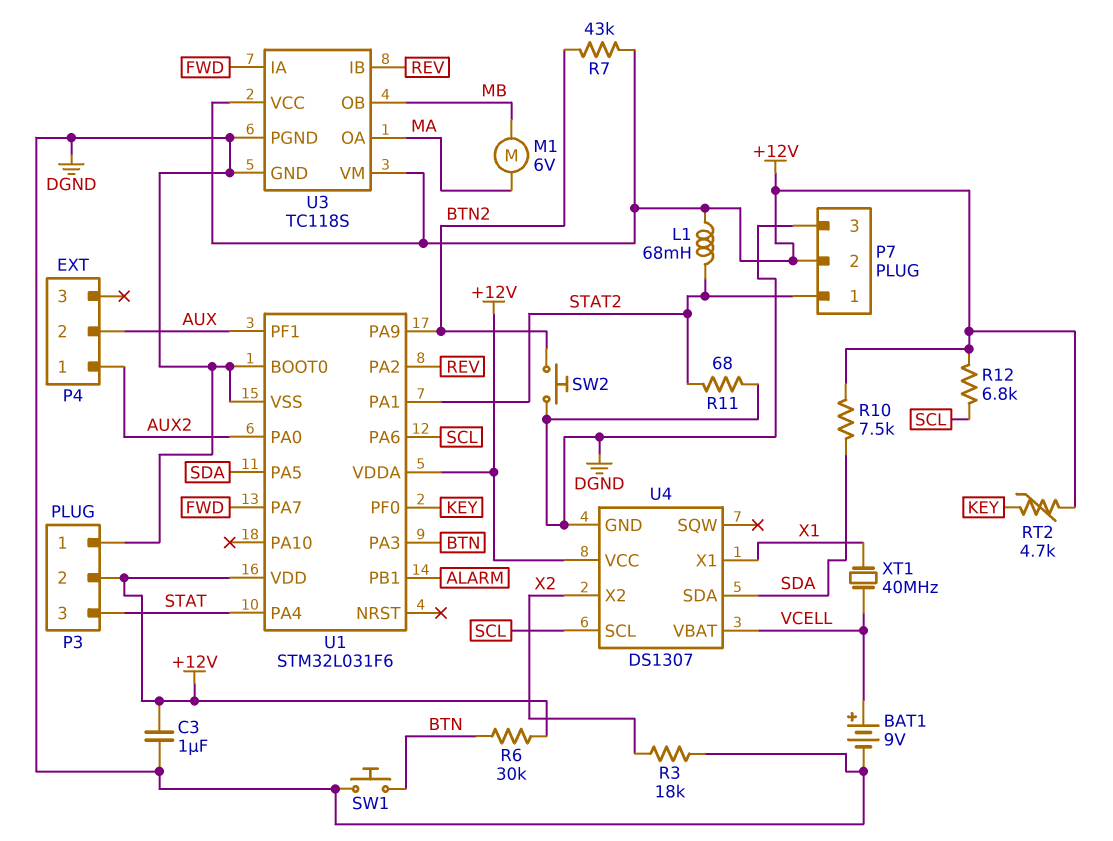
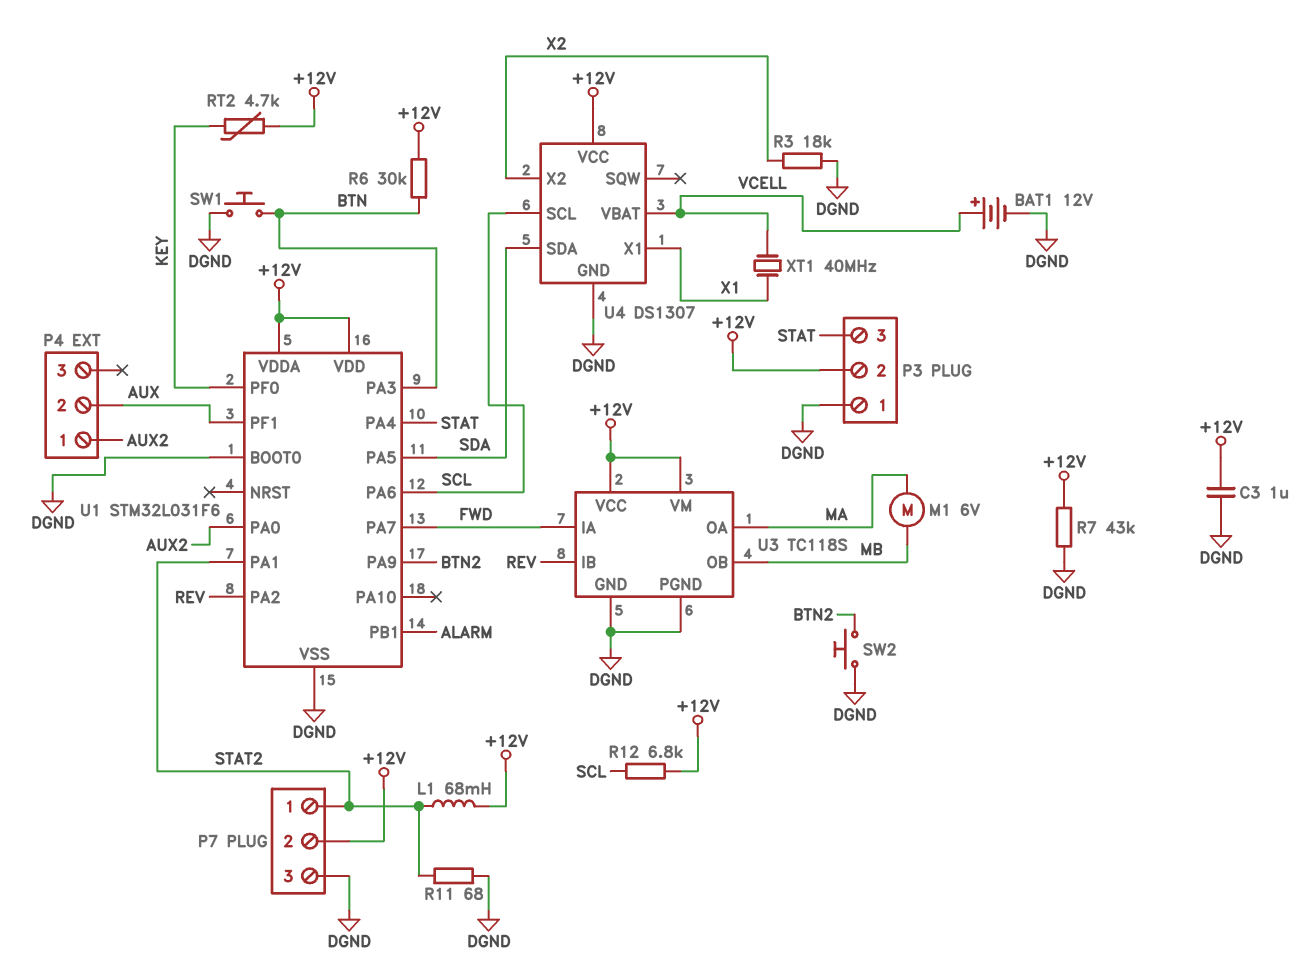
BAT1: 9V (plus VCELL, minus DGND) -> 12V (plus VCELL, minus DGND)
R7: 43k (+12V, BTN2) -> 43k (+12V, DGND)
R10: 7.5k (+12V, SDA) -> none

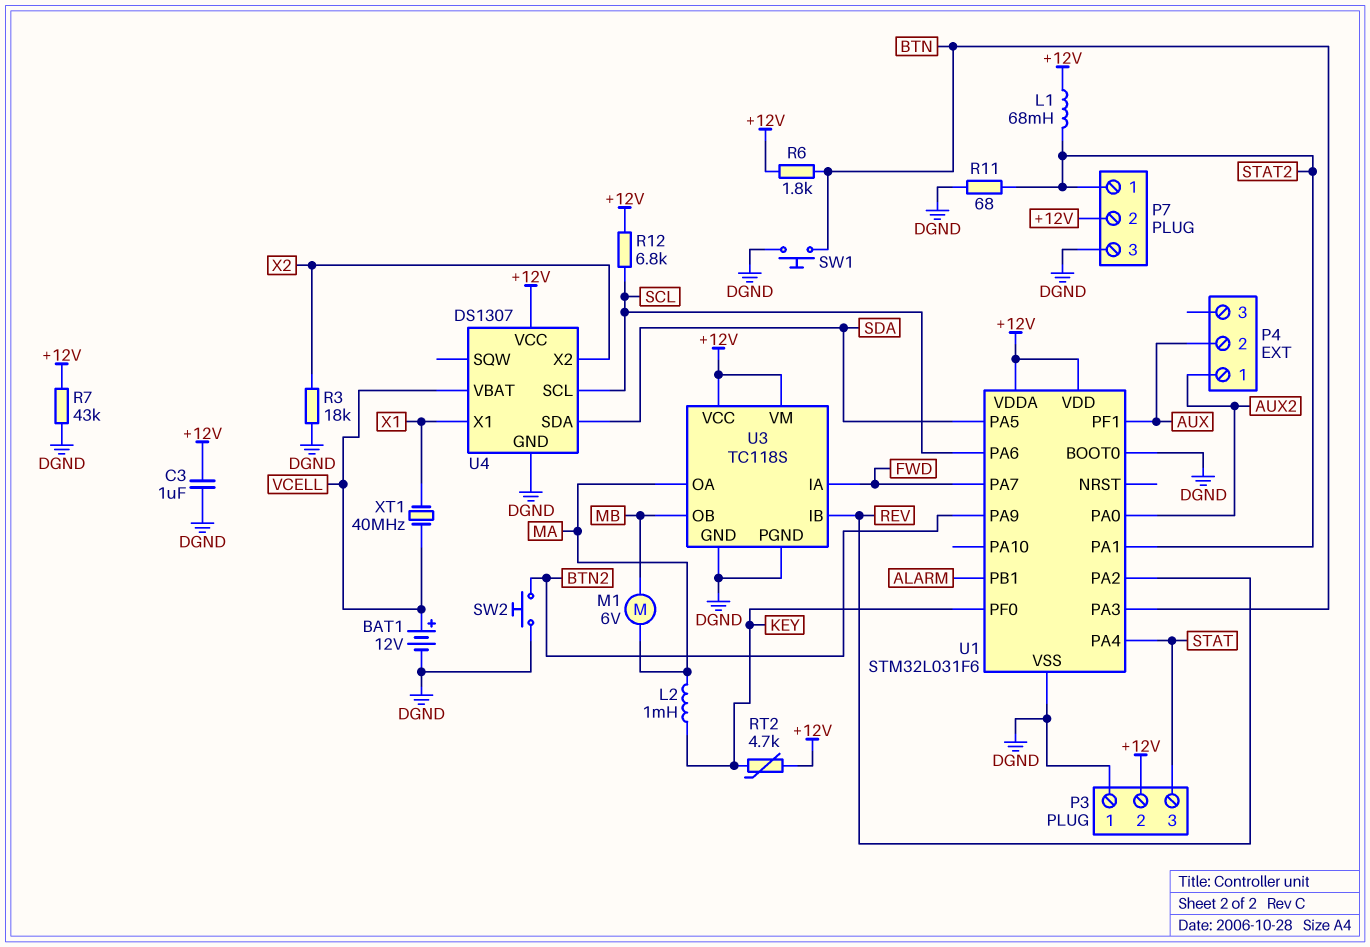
L2: none -> 1mH (KEY, MA)
R6: 30k (+12V, BTN) -> 1.8k (+12V, BTN)

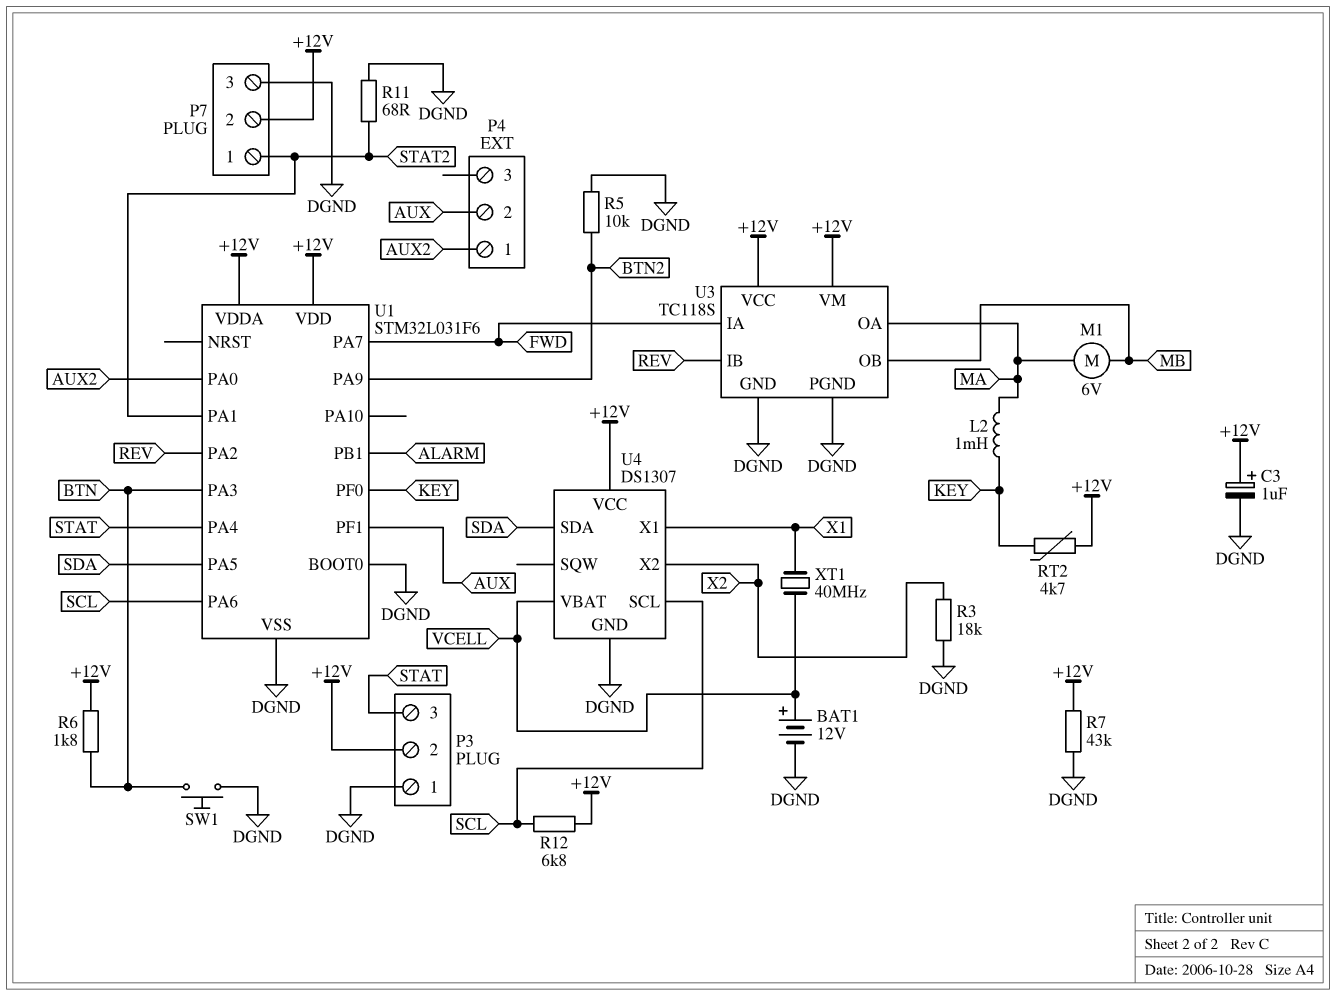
C3: 1uF (+12V, DGND) -> 1uF (plus +12V, minus DGND)
L1: 68mH (+12V, STAT2) -> none
R5: none -> 10k (BTN2, DGND)
SW2: button (BTN2, DGND) -> none

